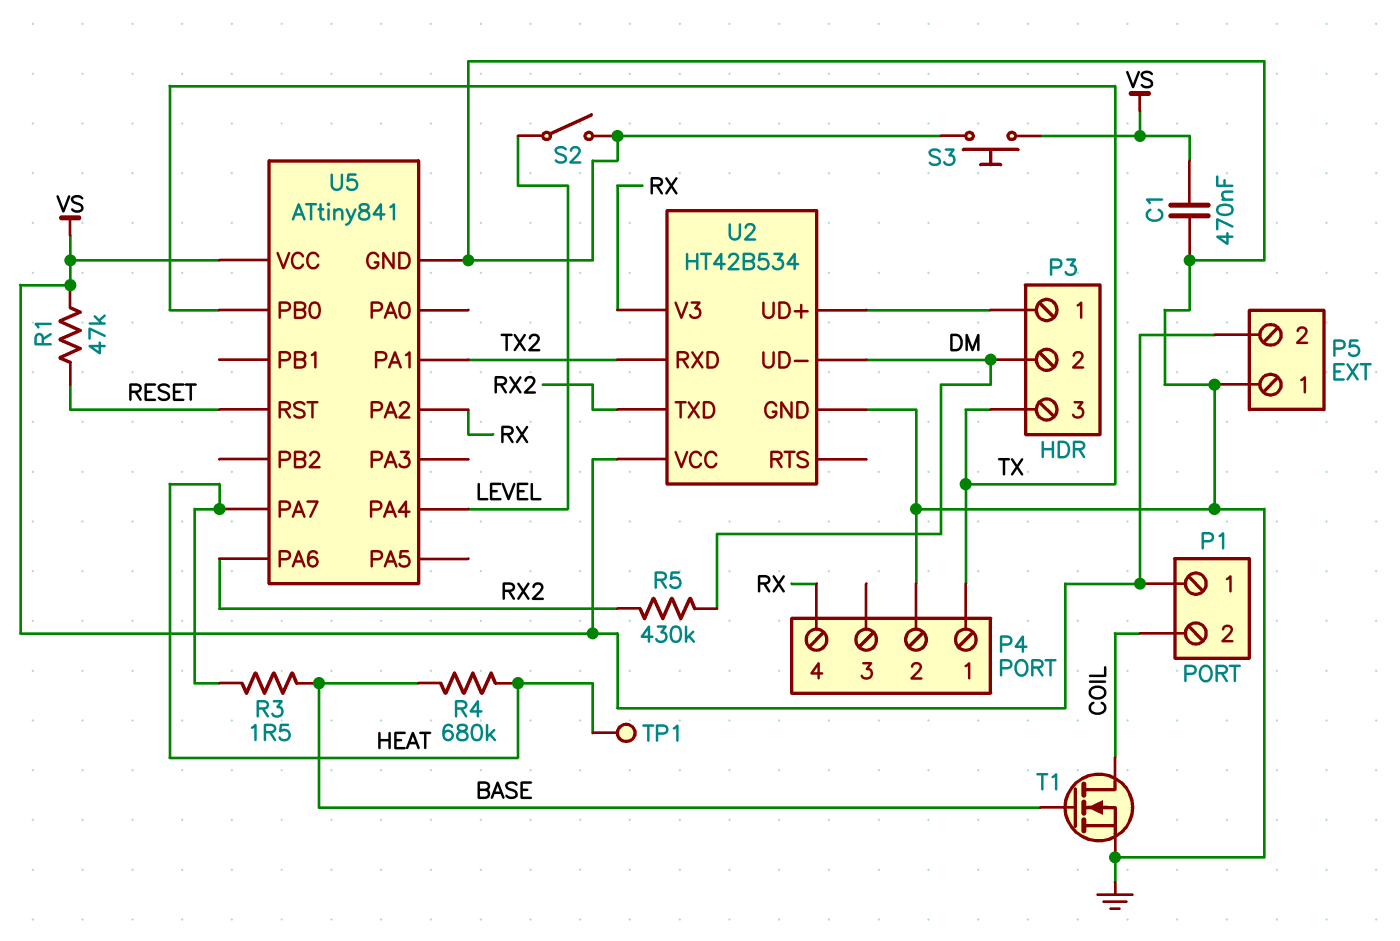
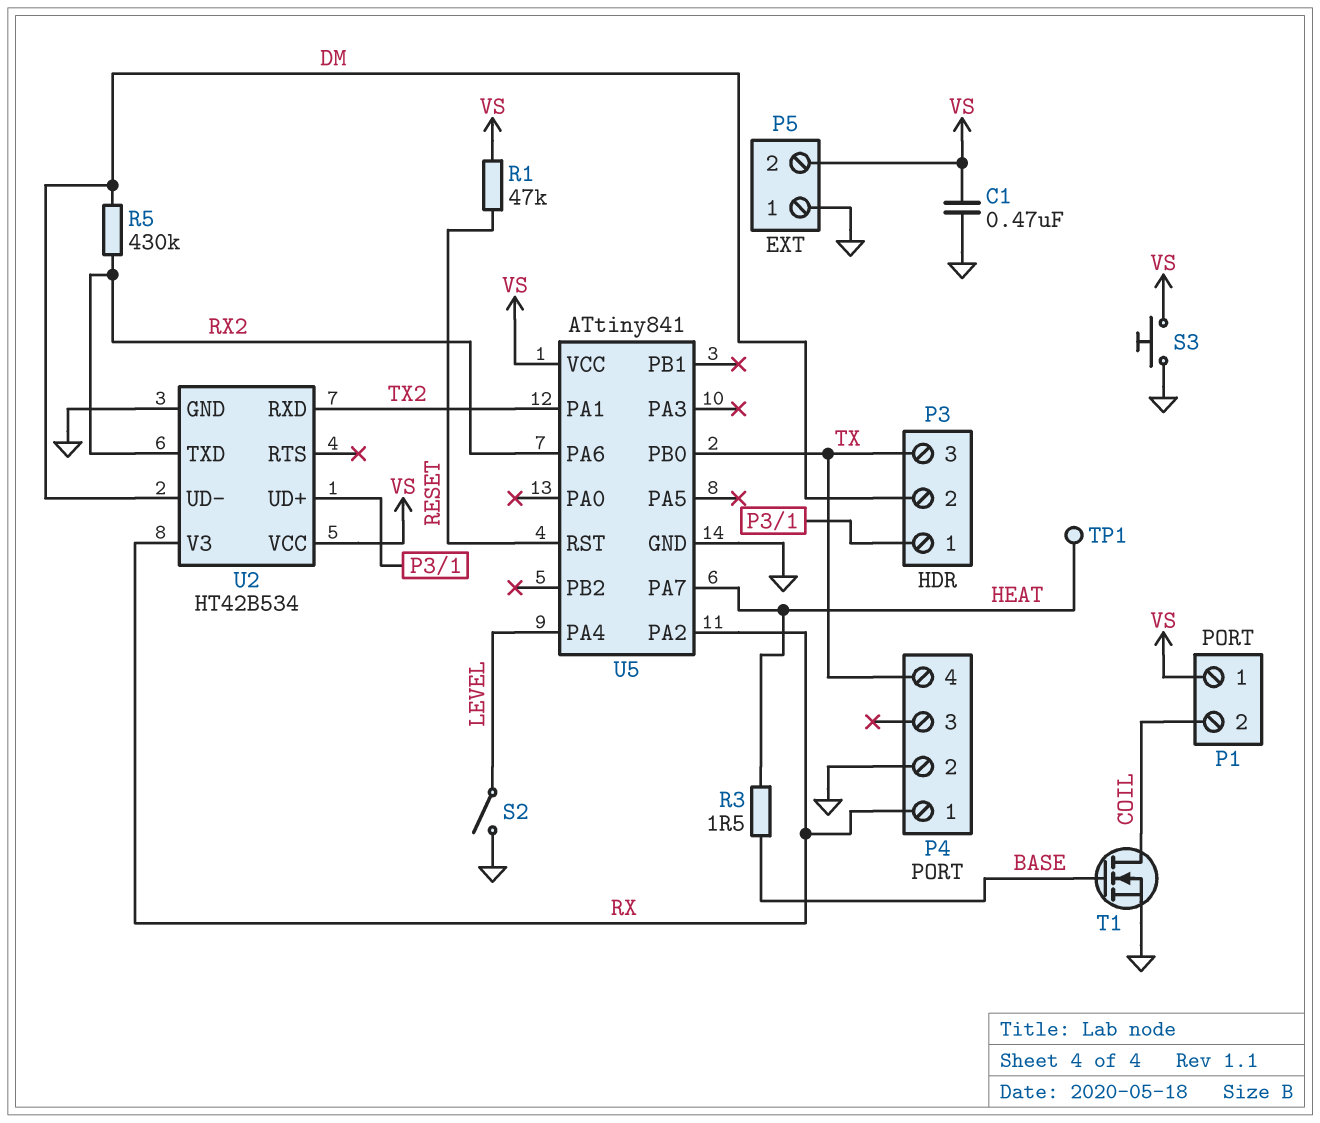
P4 pin 1: TX -> RX
P4 pin 4: RX -> TX
R4: 680k (BASE, HEAT) -> none

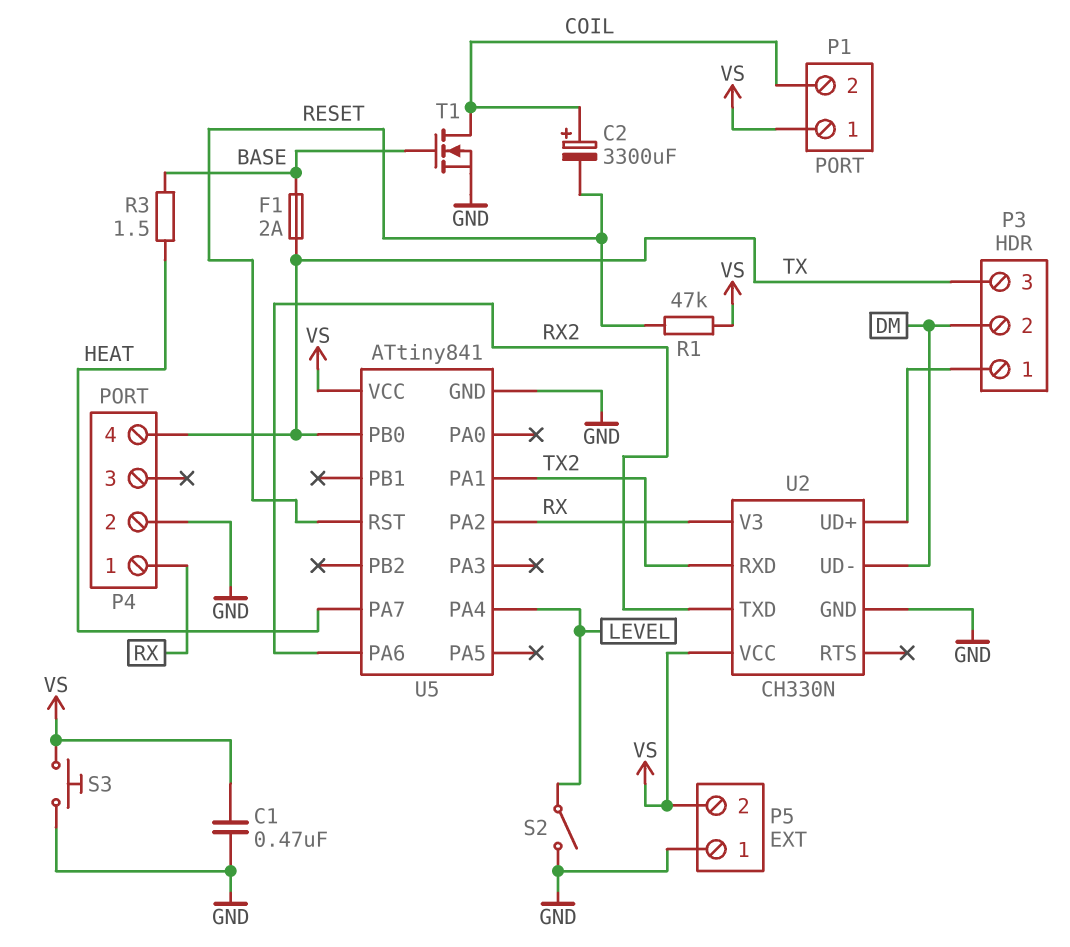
C2: none -> 3300uF (plus COIL, minus RESET)
F1: none -> 2A (BASE, TX)
R5: 430k (DM, RX2) -> none
TP1: test point (HEAT) -> none
U2: HT42B534 -> CH330N

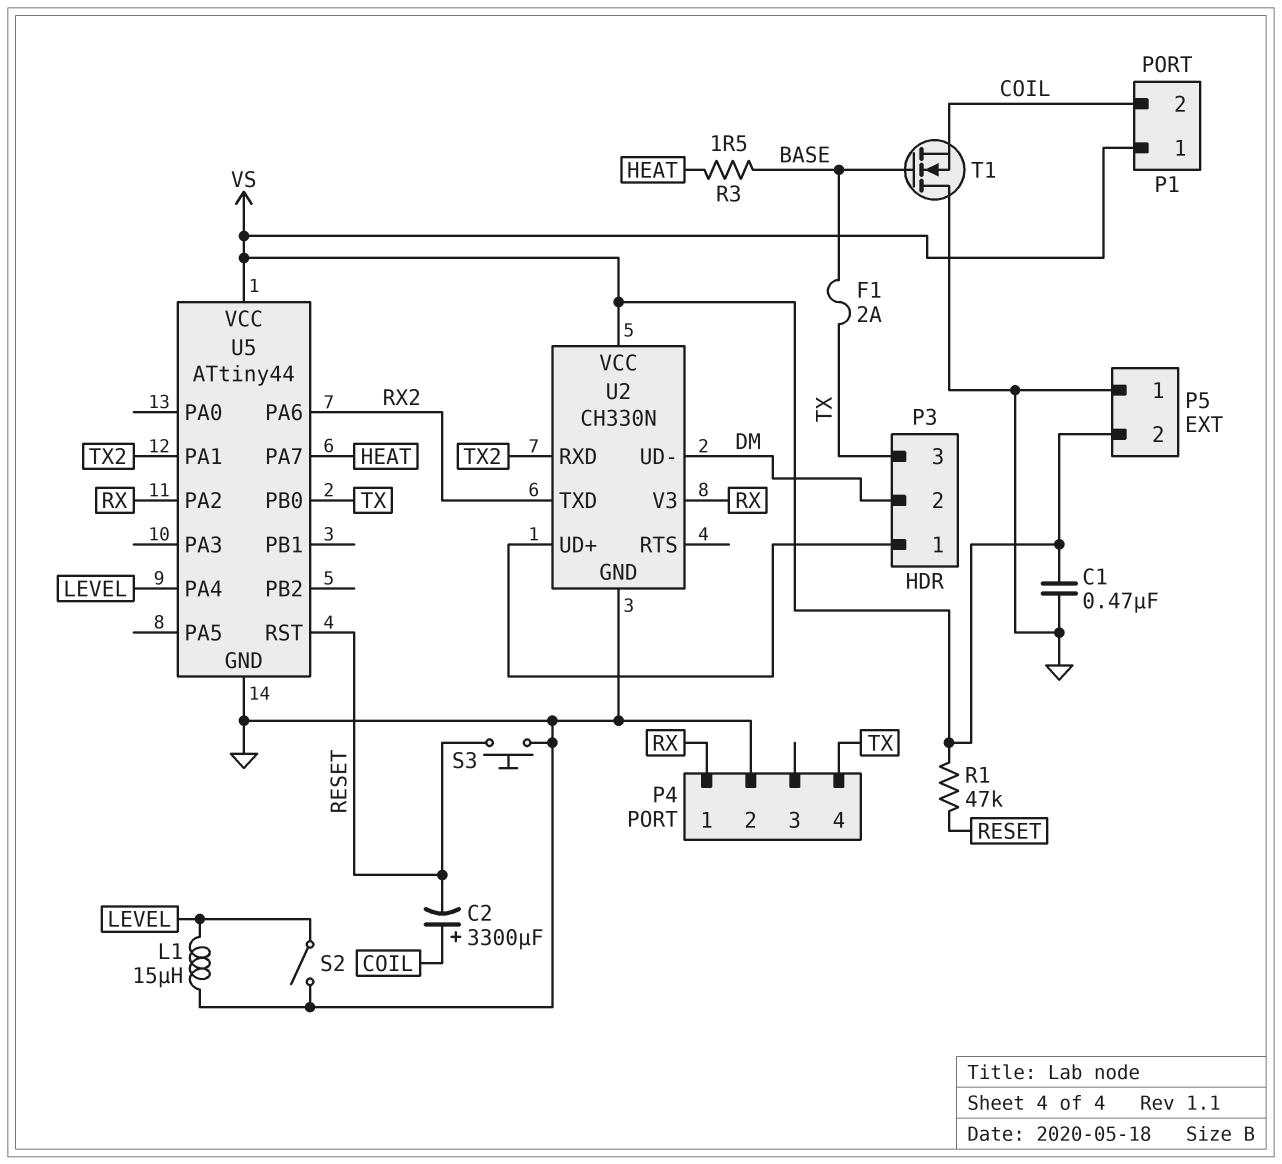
L1: none -> 15uH (GND, LEVEL)
S3: button (GND, VS) -> button (GND, RESET)
T1: NMOS (G BASE, D COIL, S GND) -> NMOS (G BASE, D GND, S COIL)
U5: ATtiny841 -> ATtiny44

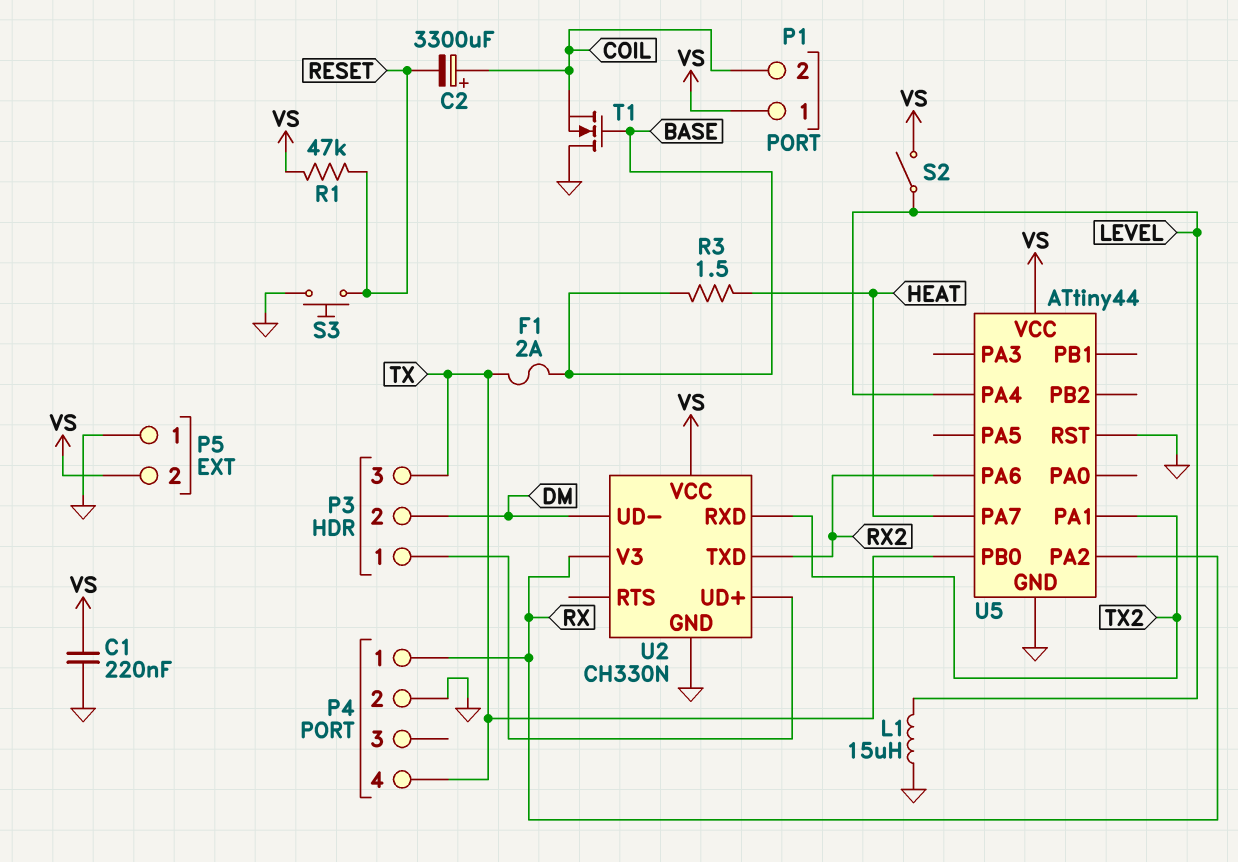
C1: 470nF (GND, VS) -> 220nF (GND, VS)
S2: switch (GND, LEVEL) -> switch (LEVEL, VS)
U5 pin RST: RESET -> GND

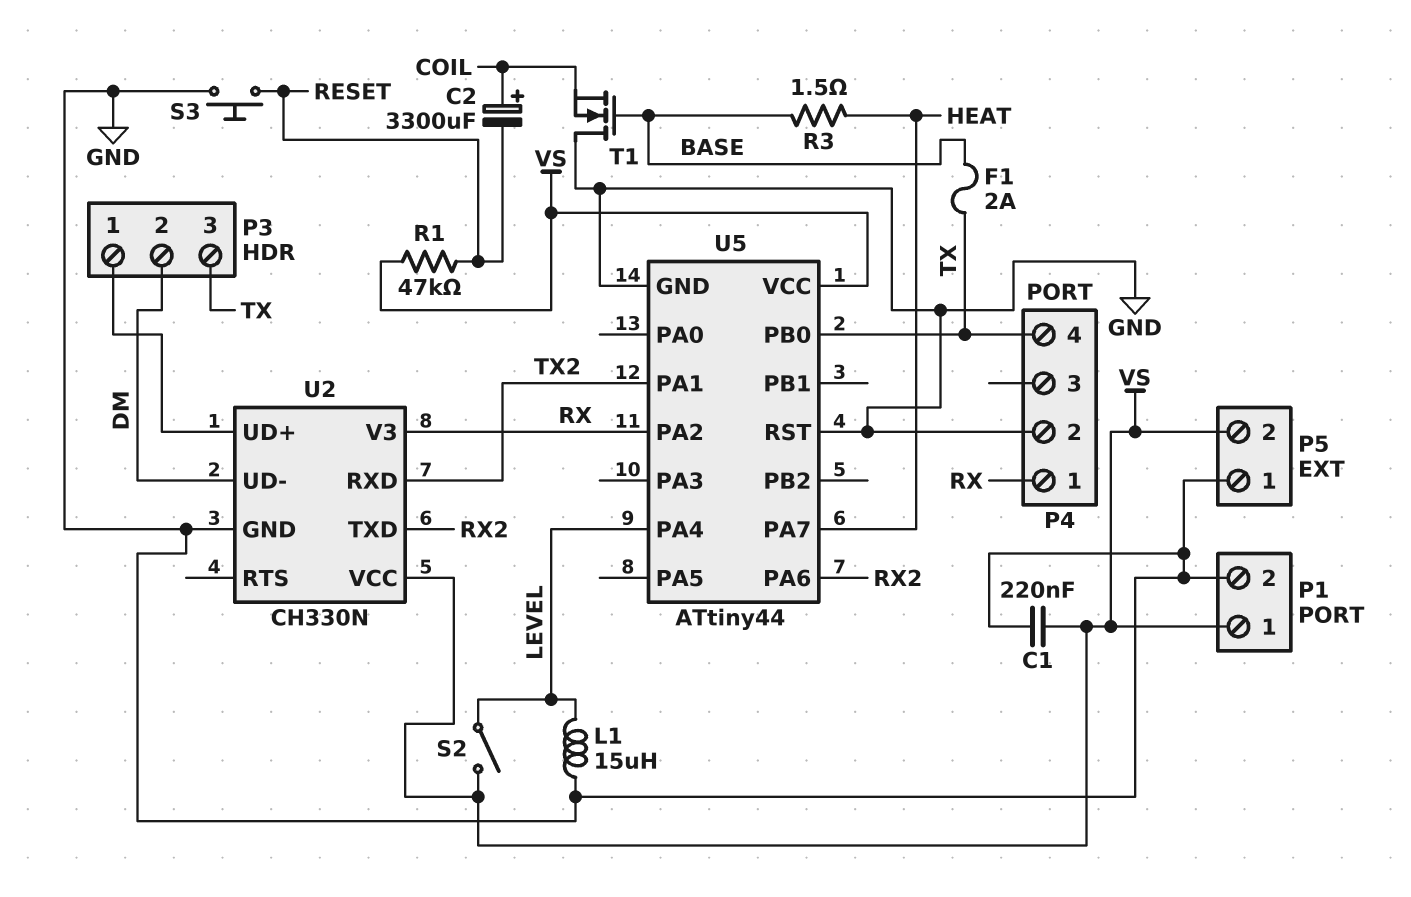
P1 pin 2: COIL -> GND

